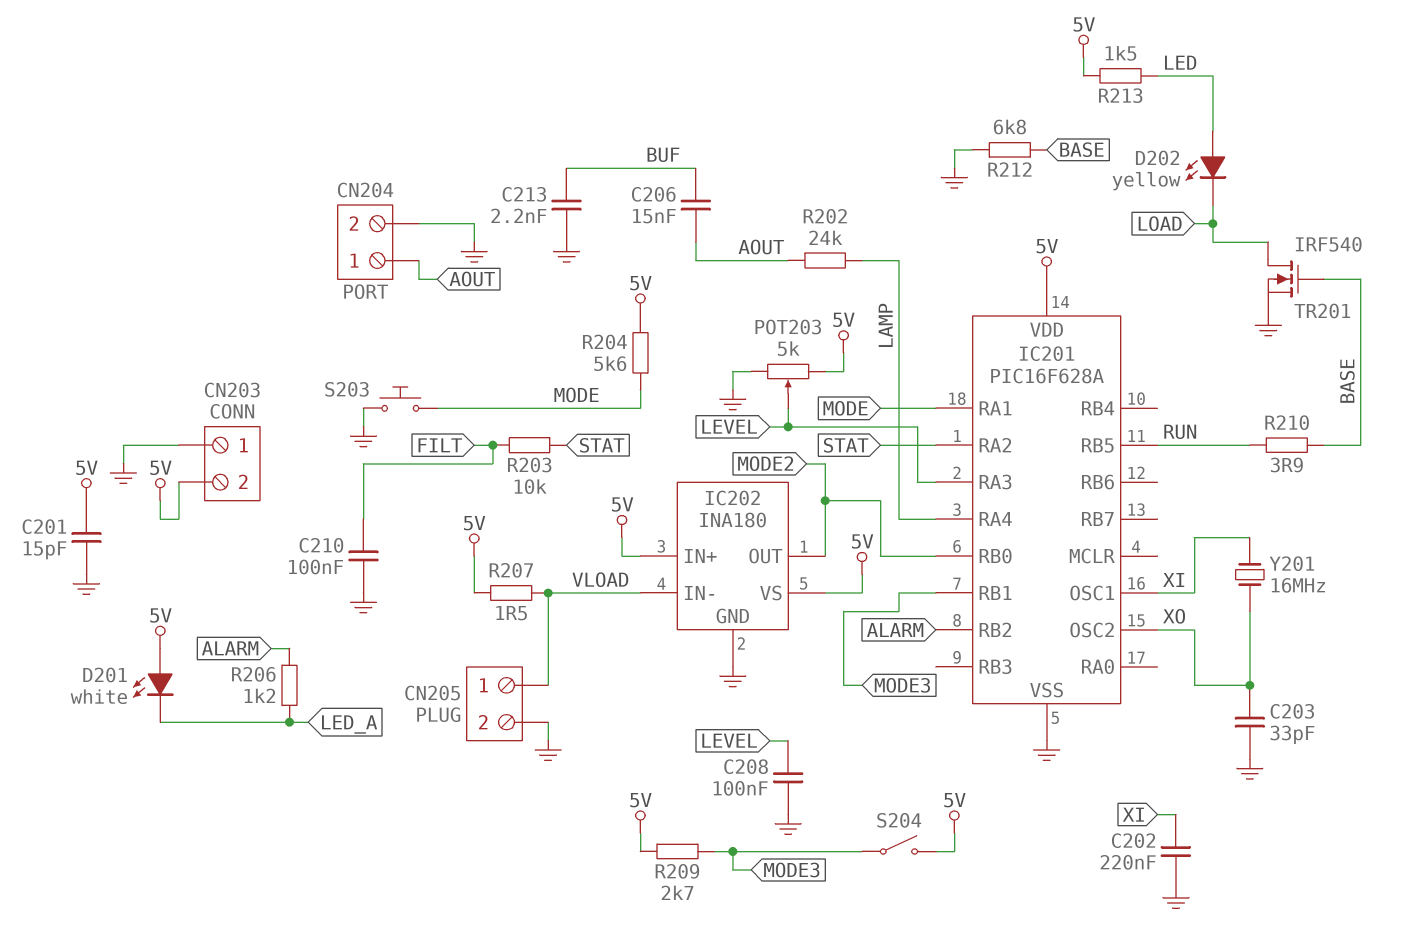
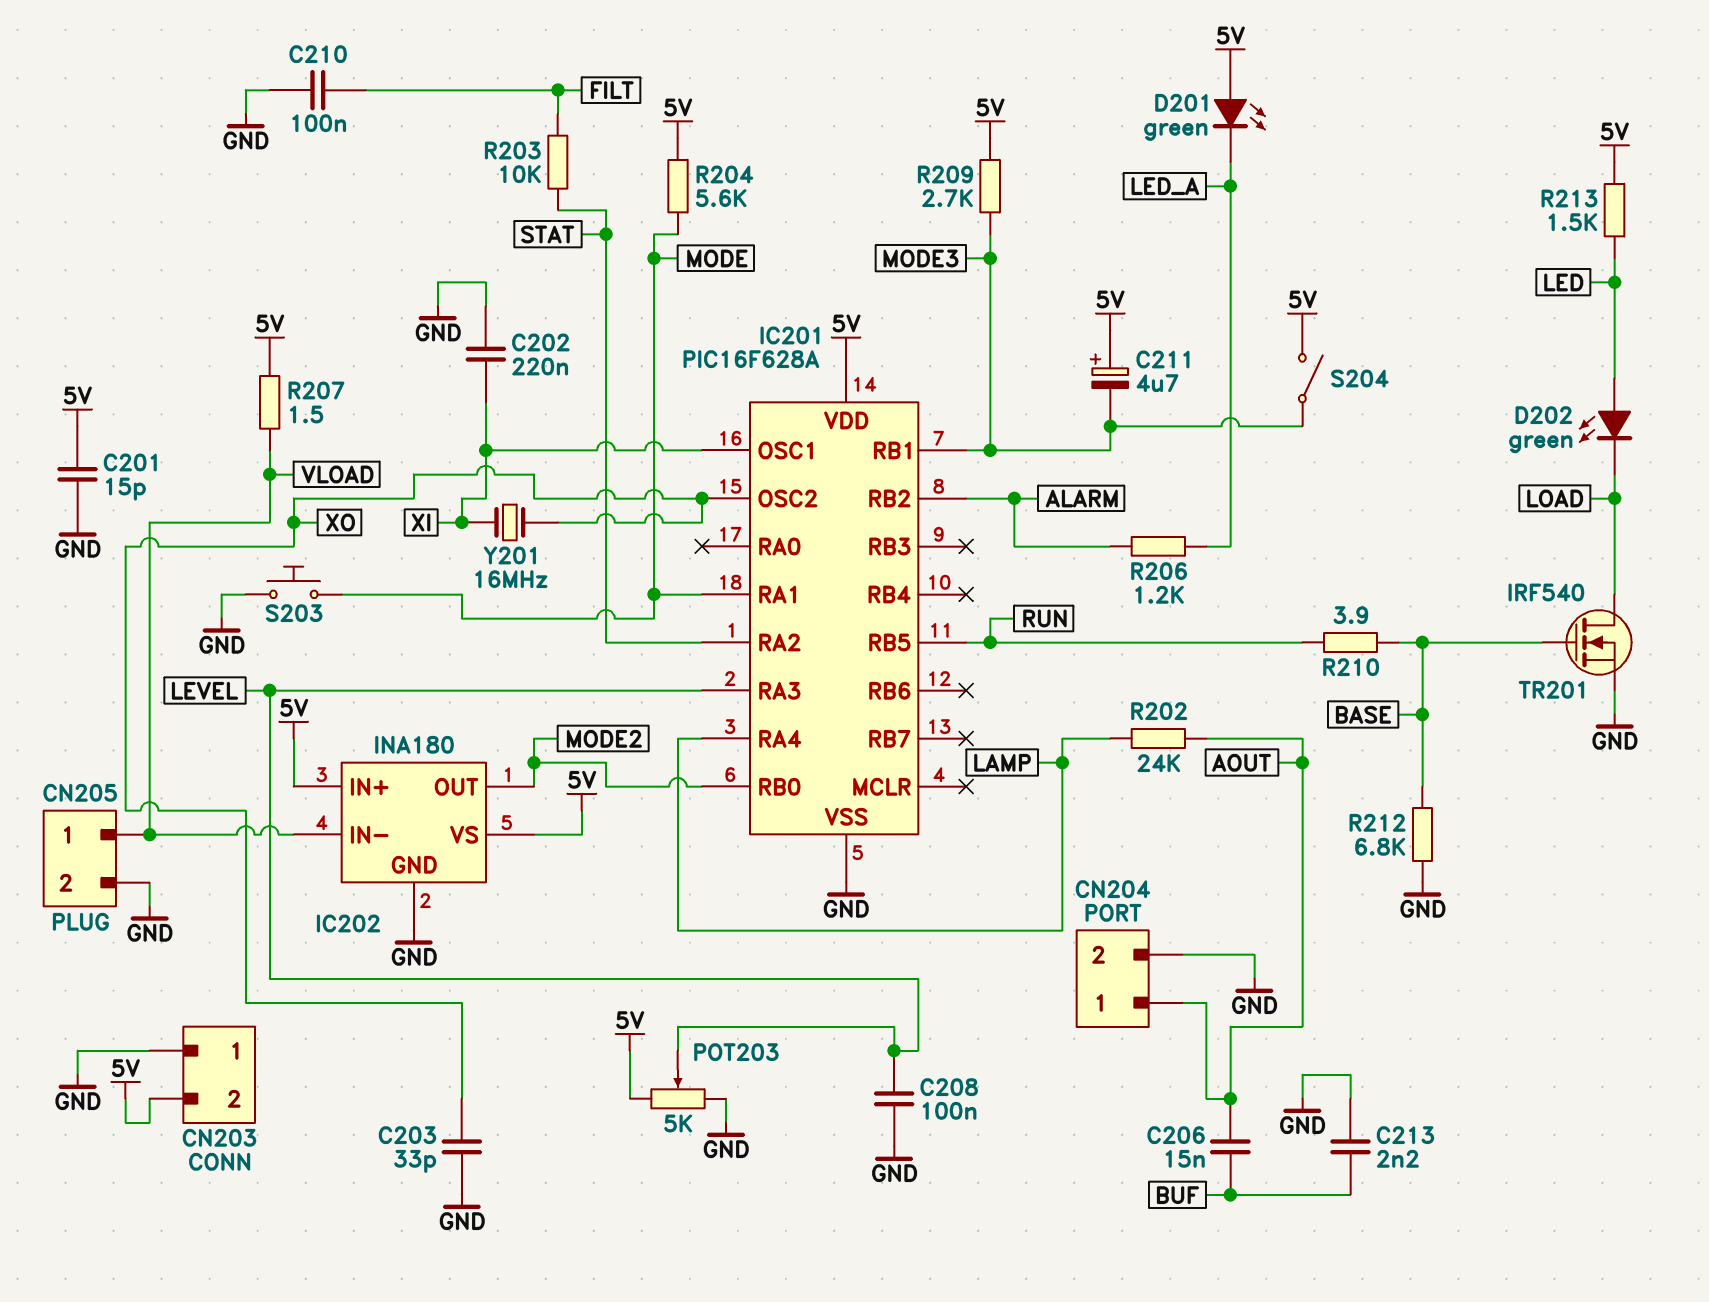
C211: none -> 4.7uF (plus 5V, minus MODE3)
D201: LED white (A 5V, K LED_A) -> LED green (A 5V, K LED_A)
D202: LED yellow (A LED, K LOAD) -> LED green (A LED, K LOAD)

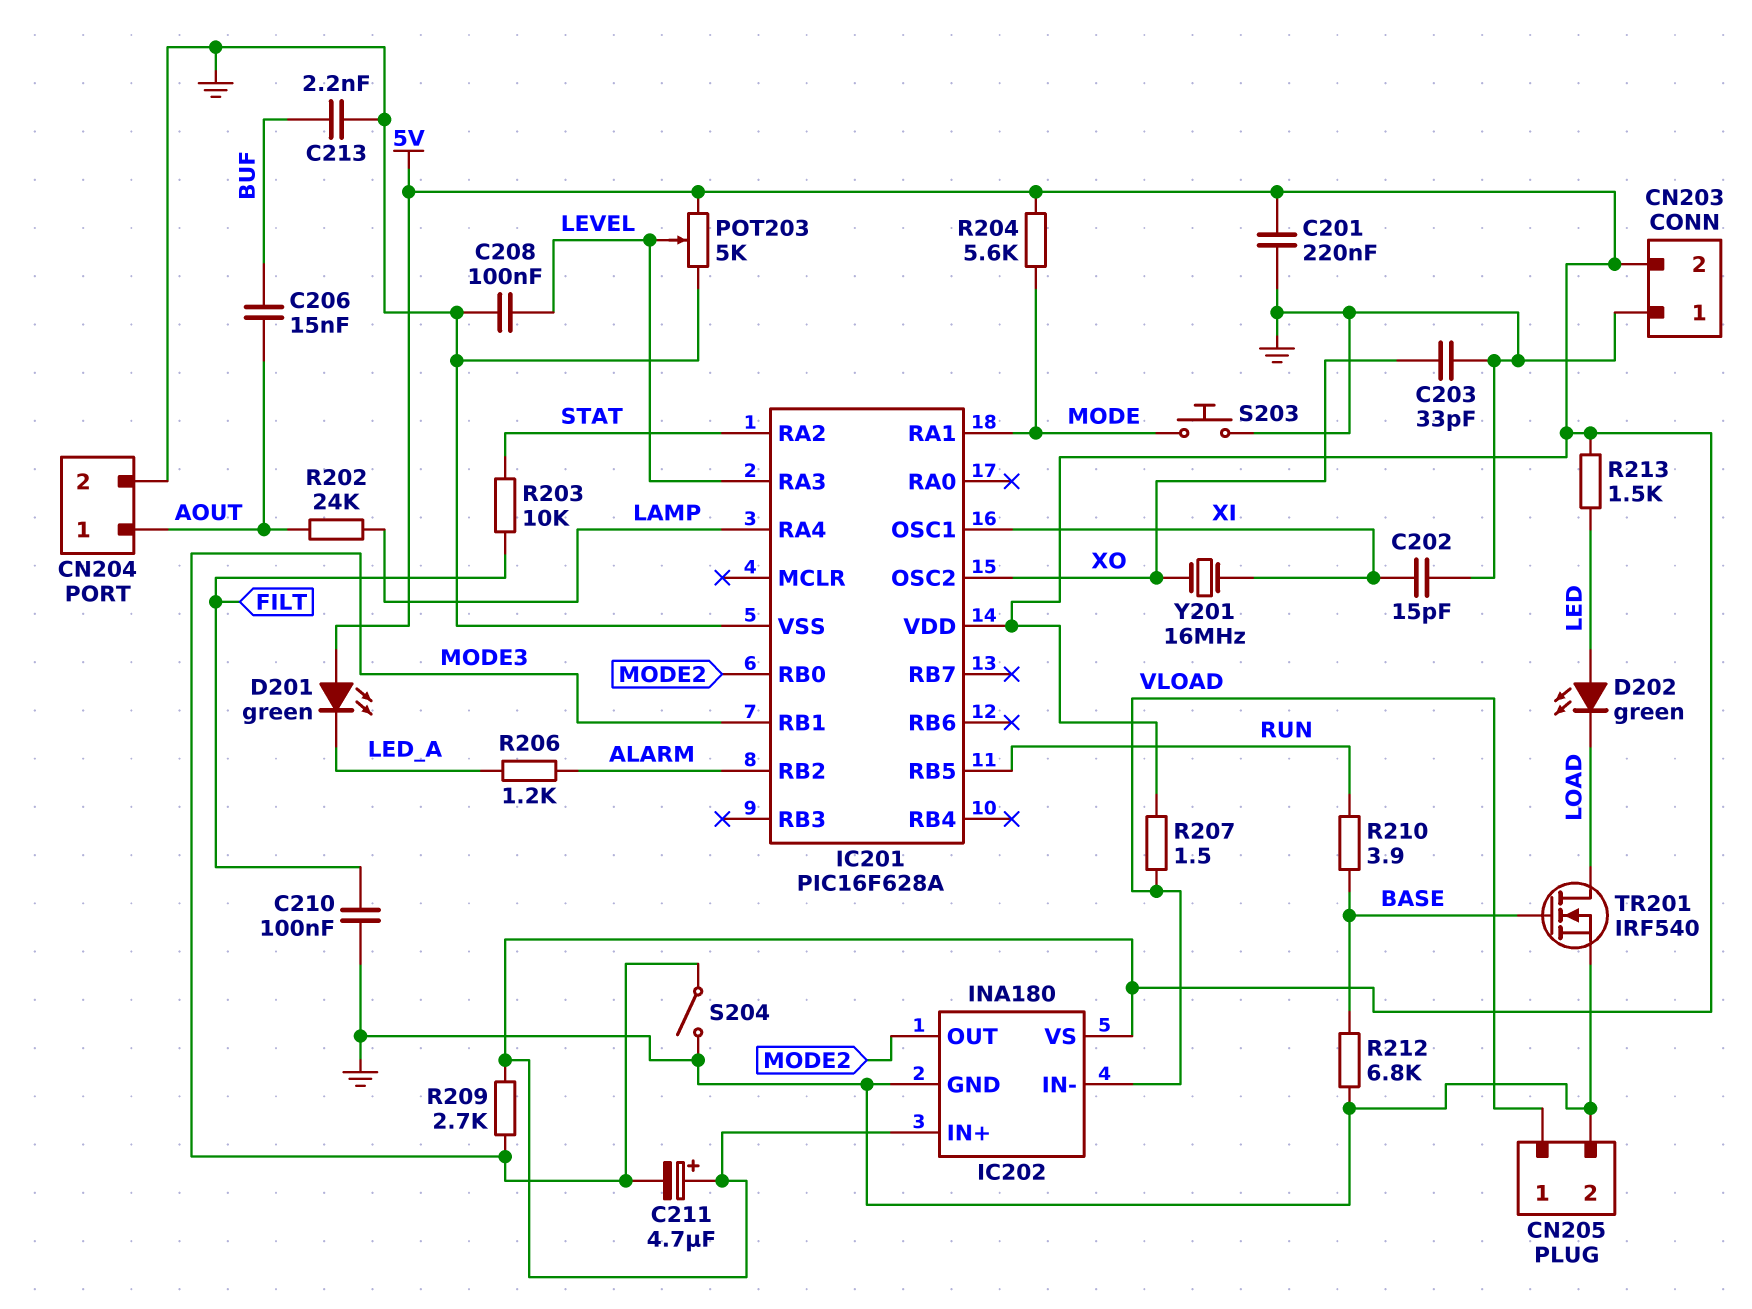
C201: 15pF (5V, GND) -> 220nF (5V, GND)
C202: 220nF (GND, XI) -> 15pF (GND, XI)
S204: switch (5V, MODE3) -> switch (GND, MODE3)

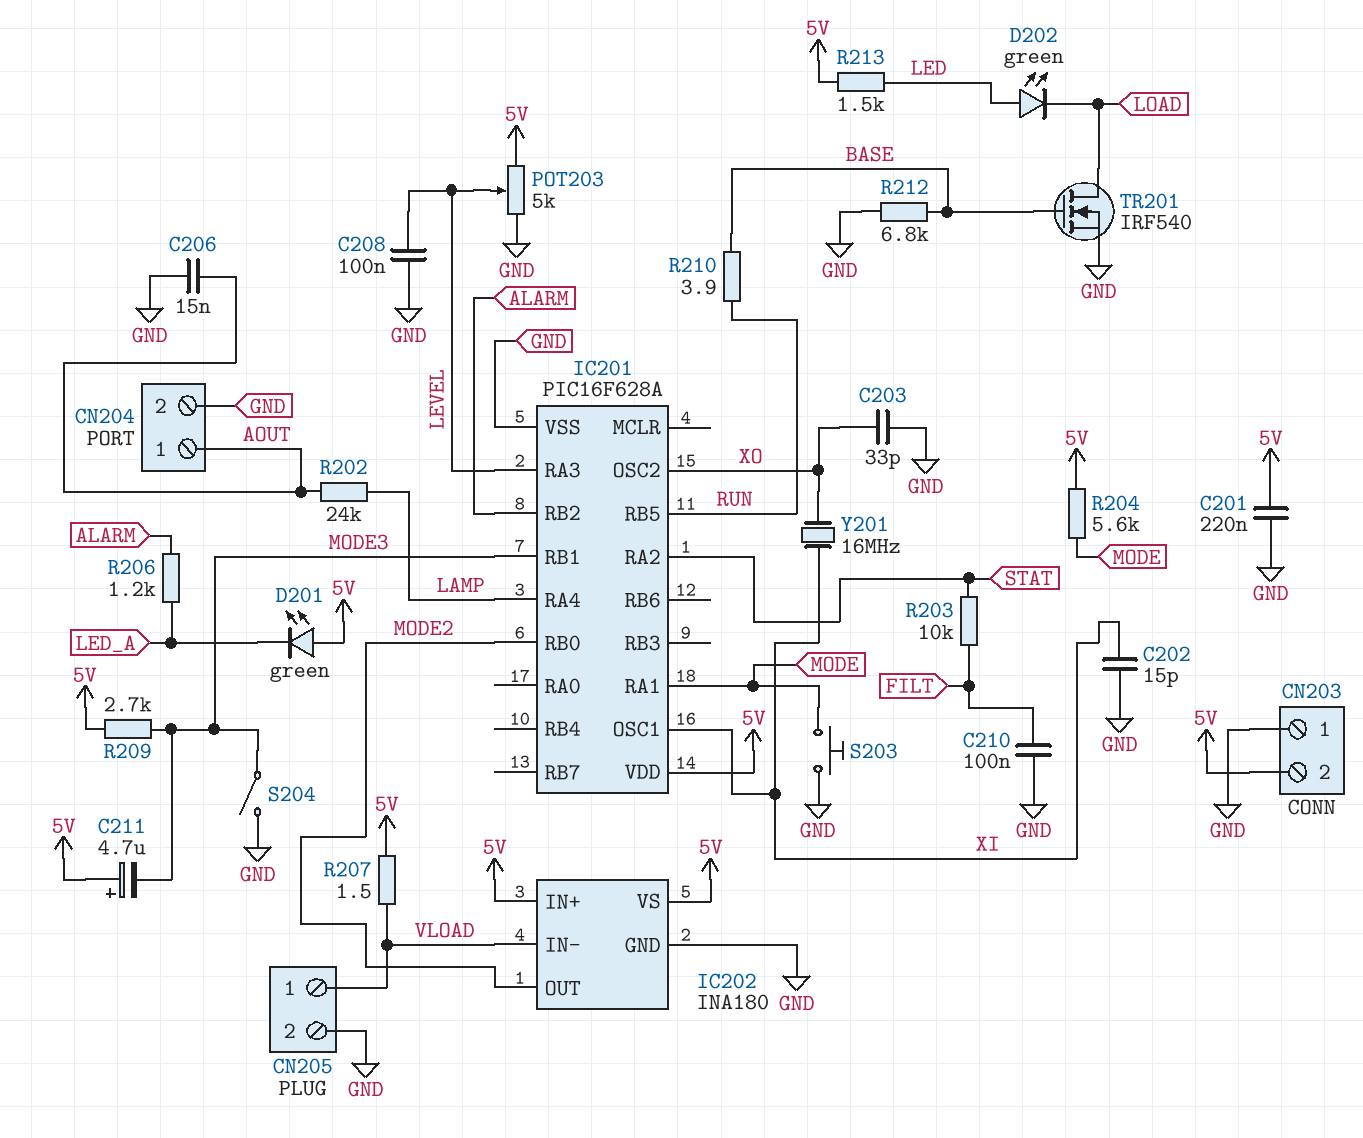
C206: 15nF (AOUT, BUF) -> 15nF (AOUT, GND)
C213: 2.2nF (BUF, GND) -> none

